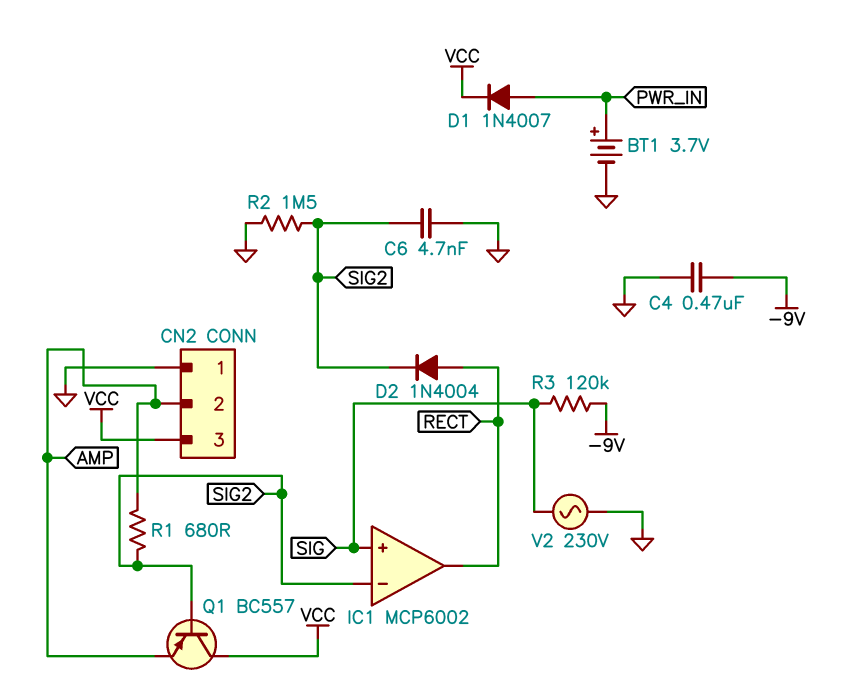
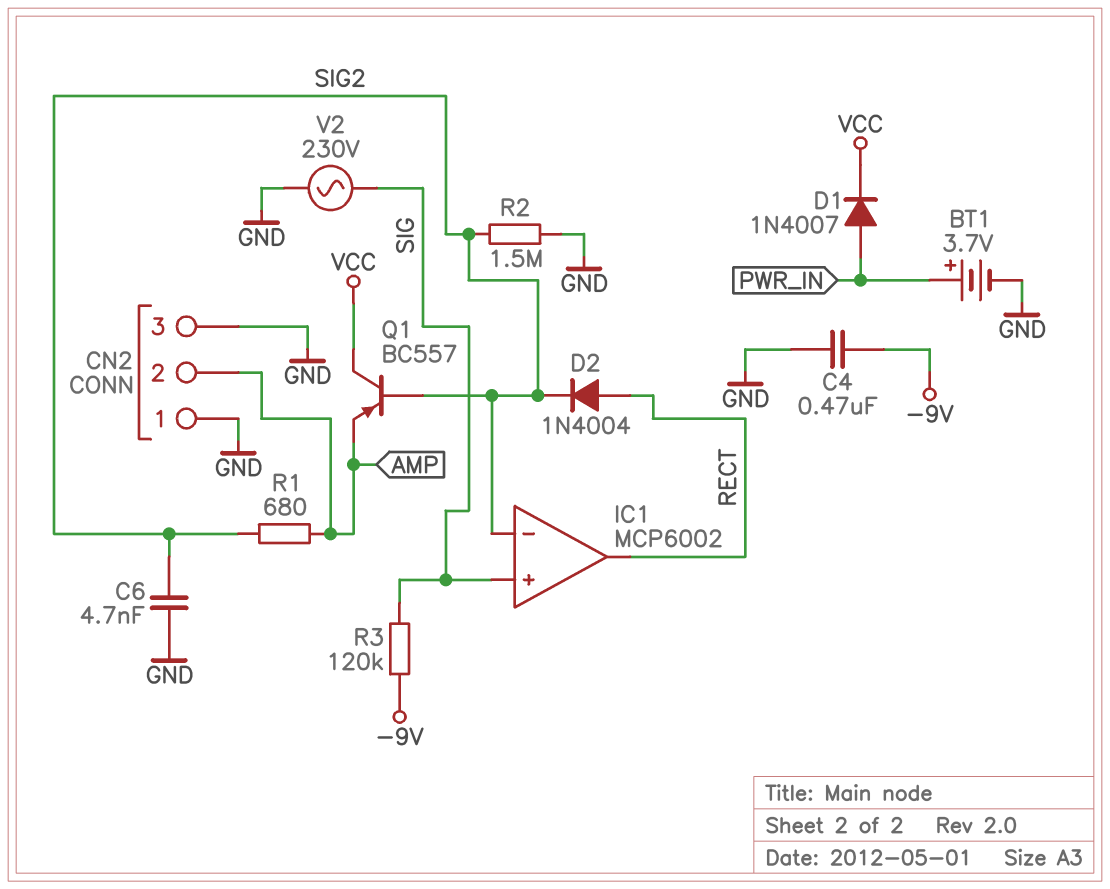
CN2 pin 3: VCC -> GND

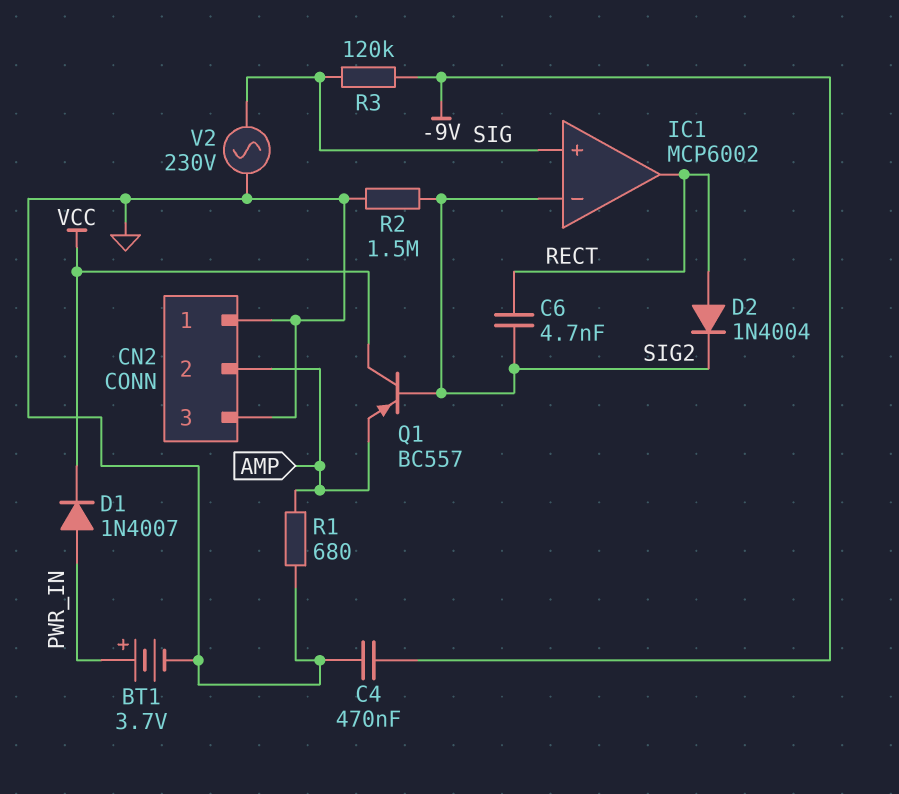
C6: 4.7nF (GND, SIG2) -> 4.7nF (RECT, SIG2)
R1: 680 (AMP, SIG2) -> 680 (AMP, GND)

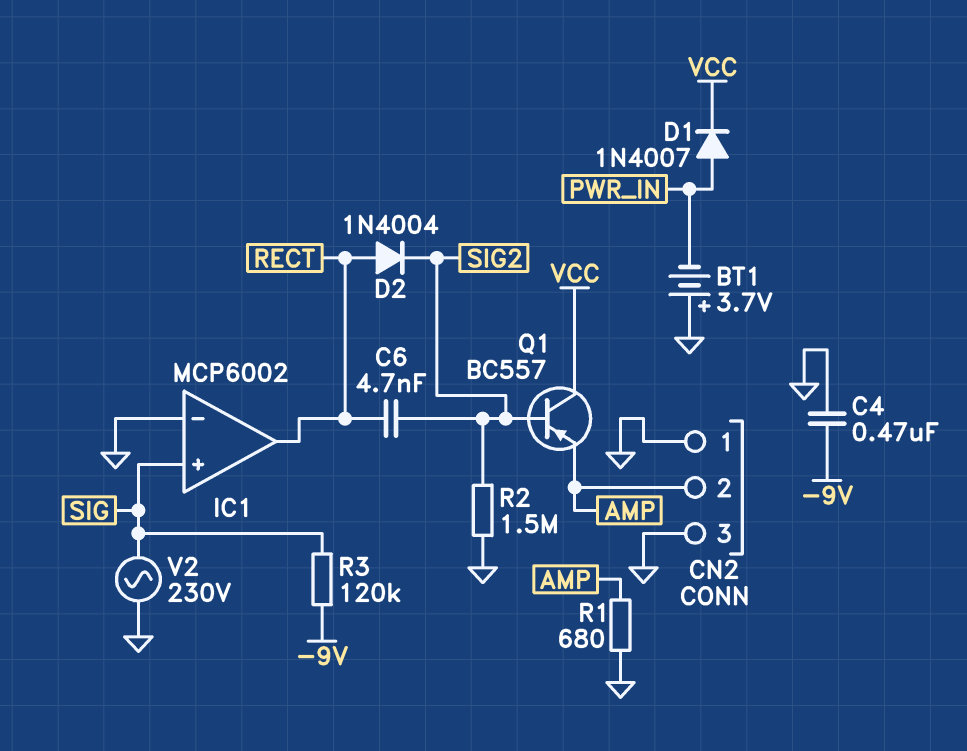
BT1: 3.7V (plus PWR_IN, minus GND) -> 3.7V (plus GND, minus PWR_IN)
IC1 pin in-: SIG2 -> GND

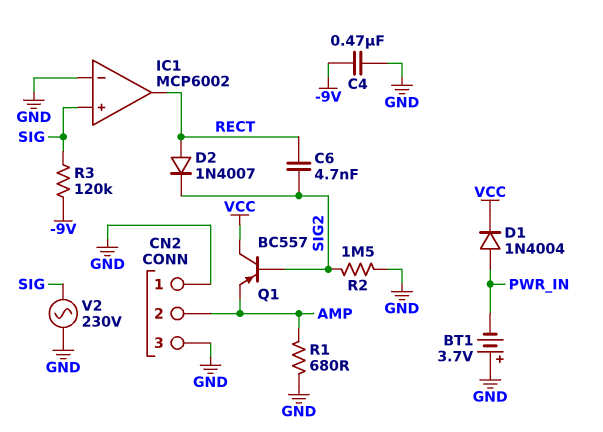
D1: diode 1N4007 (A PWR_IN, K VCC) -> diode 1N4004 (A PWR_IN, K VCC)
D2: diode 1N4004 (A RECT, K SIG2) -> diode 1N4007 (A RECT, K SIG2)

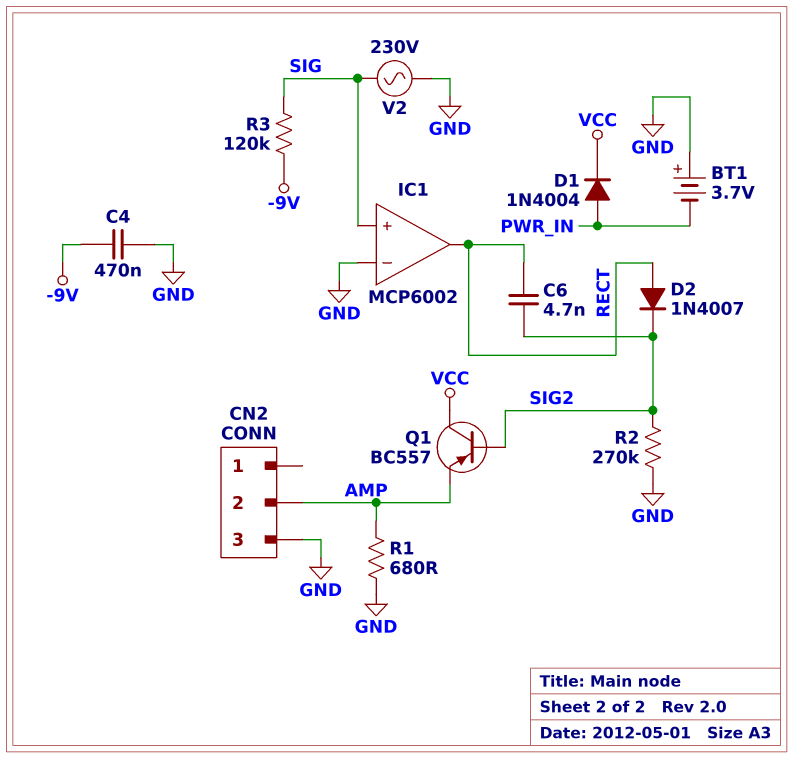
CN2 pin 1: GND -> none
R2: 1.5M (GND, SIG2) -> 270k (GND, SIG2)

